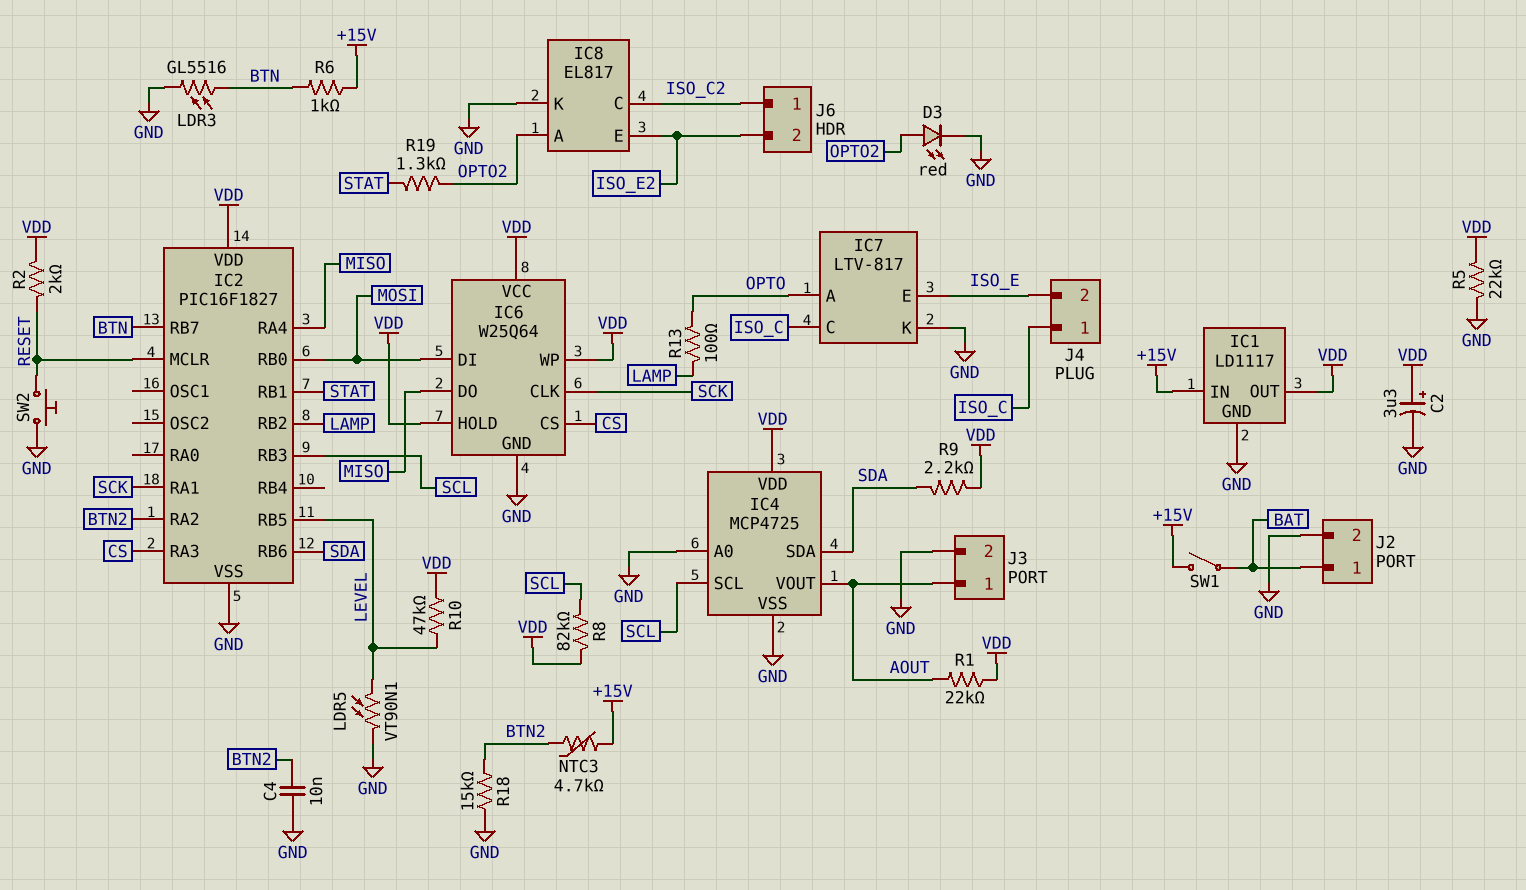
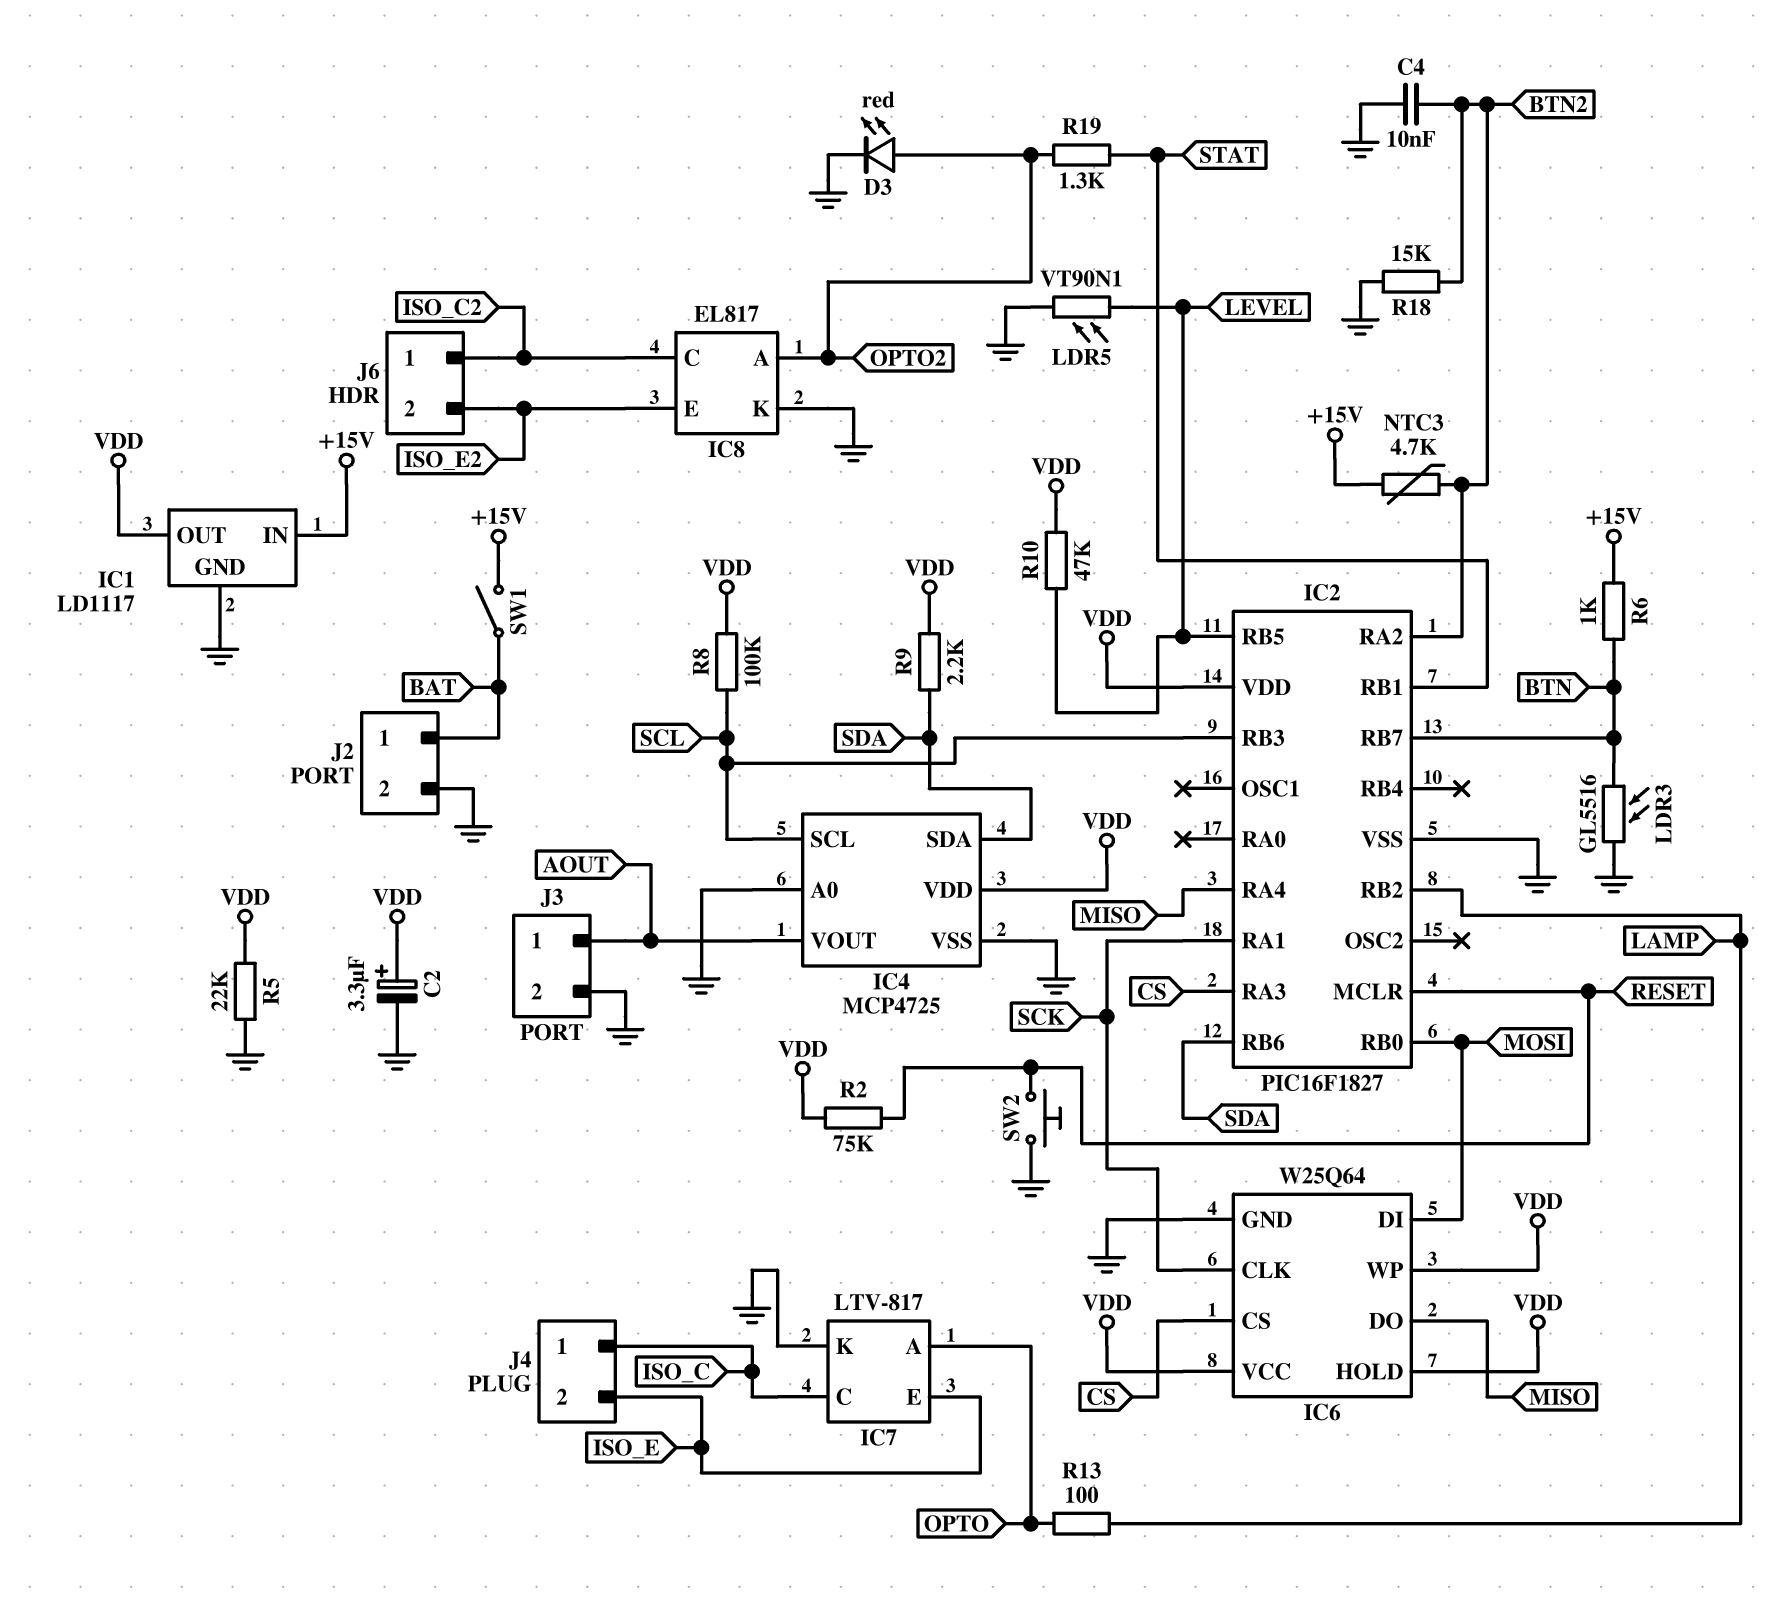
R1: 22k (AOUT, VDD) -> none
R2: 2k (RESET, VDD) -> 75k (RESET, VDD)
R8: 82k (SCL, VDD) -> 100k (SCL, VDD)

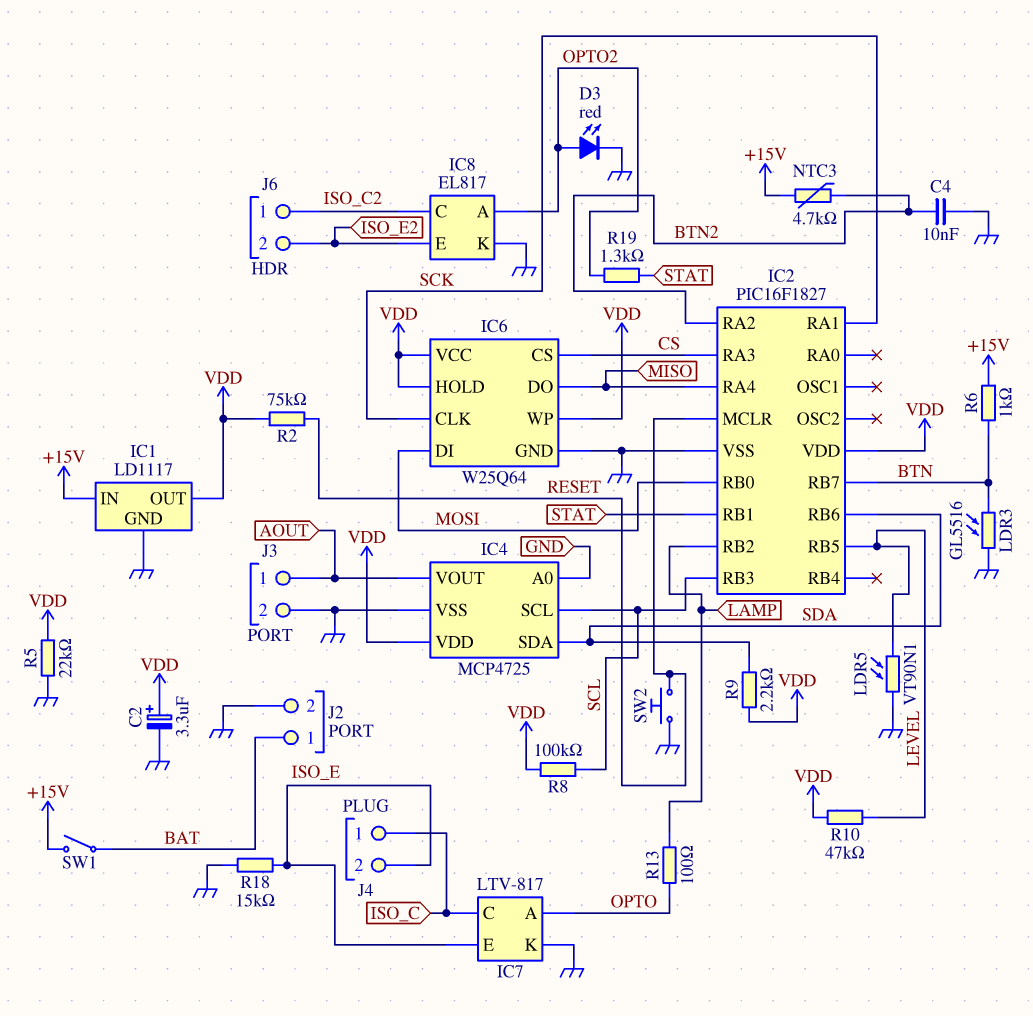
R18: 15k (BTN2, GND) -> 15k (GND, ISO_E)

